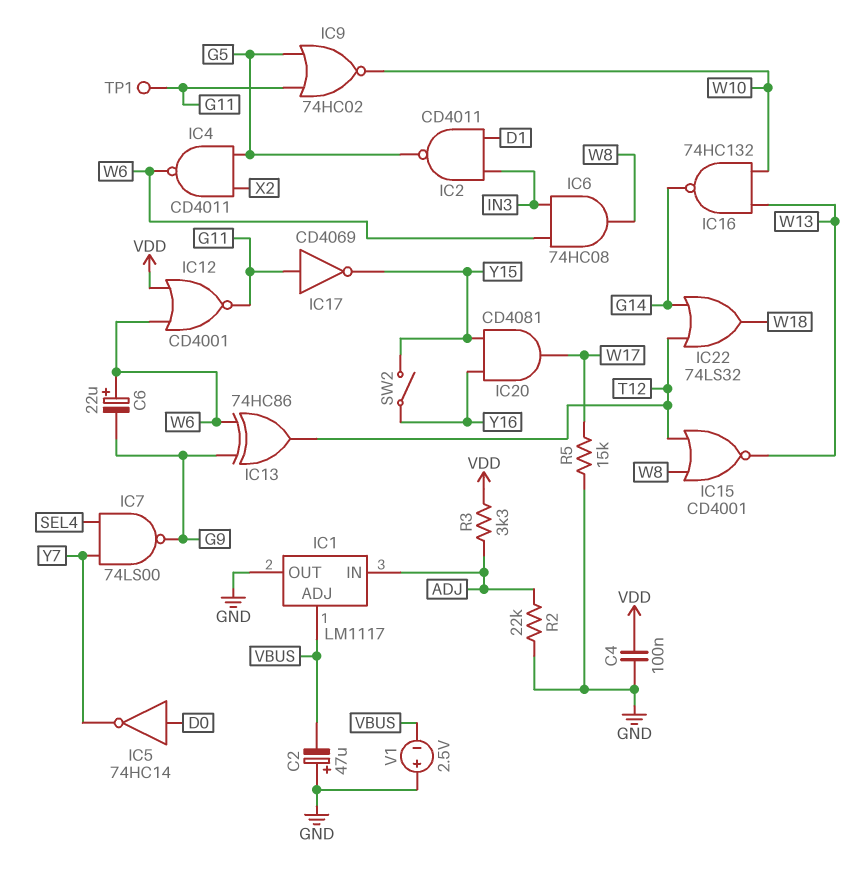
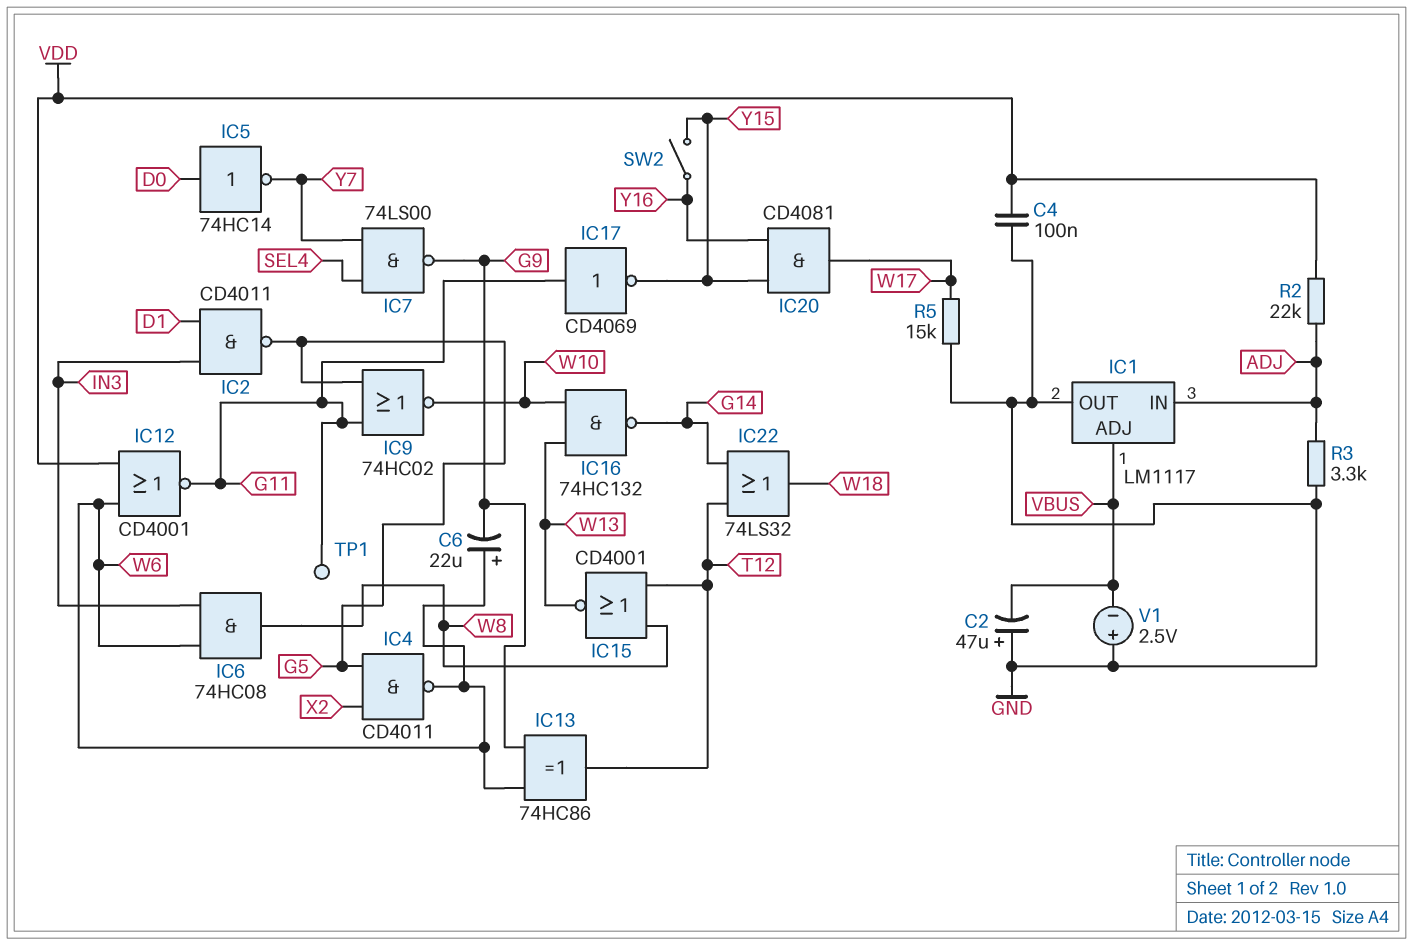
R2: 22k (ADJ, GND) -> 22k (ADJ, VDD)
R3: 3.3k (ADJ, VDD) -> 3.3k (ADJ, GND)

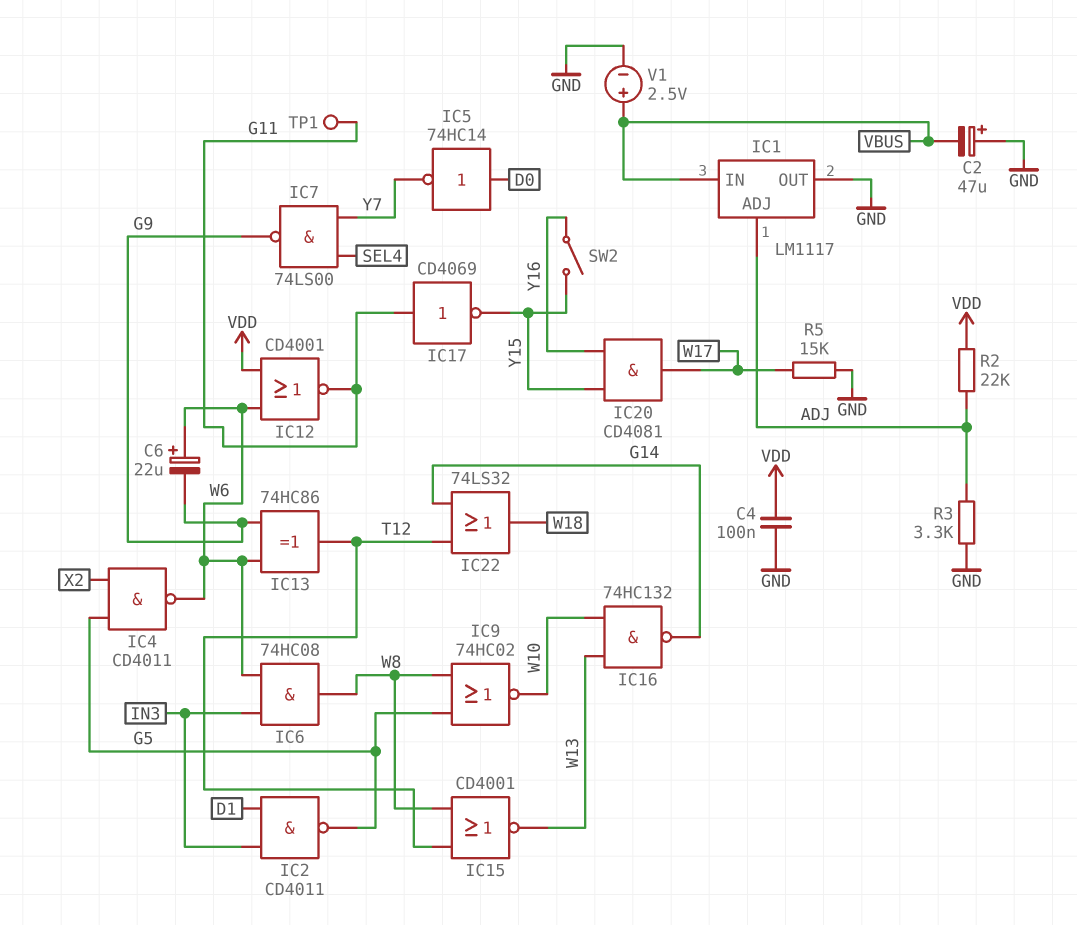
IC1 pin ADJ: VBUS -> ADJ
IC1 pin IN: ADJ -> VBUS
IC9: NOR 74HC02 (in G5, in G11, out W10) -> NOR 74HC02 (in G5, in W8, out W10)
V1: 2.5V (plus GND, minus VBUS) -> 2.5V (plus VBUS, minus GND)

